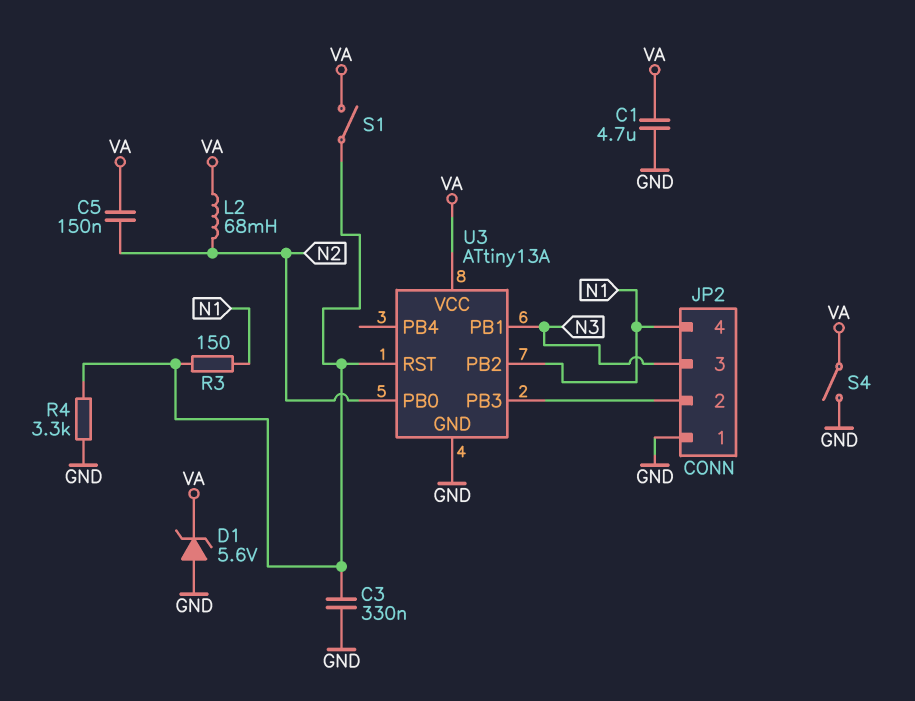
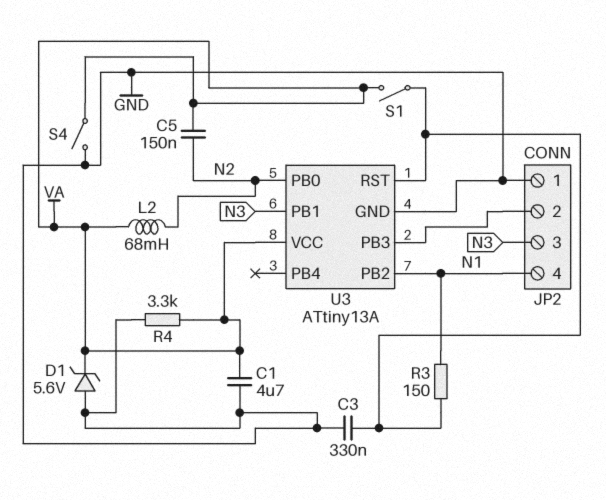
R4: 3.3k (GND, U3/RST) -> 3.3k (GND, VA)

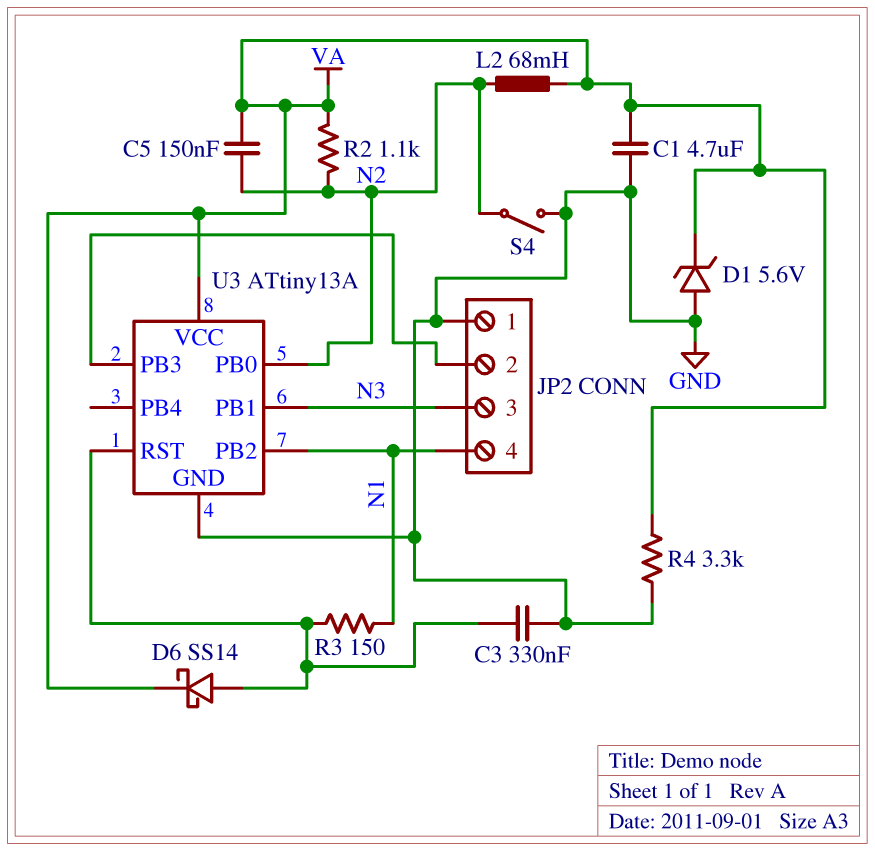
D6: none -> schottky SS14 (A U3/RST, K VA)
R2: none -> 1.1k (N2, VA)
S1: switch (U3/RST, VA) -> none
S4: switch (GND, VA) -> switch (GND, N2)

